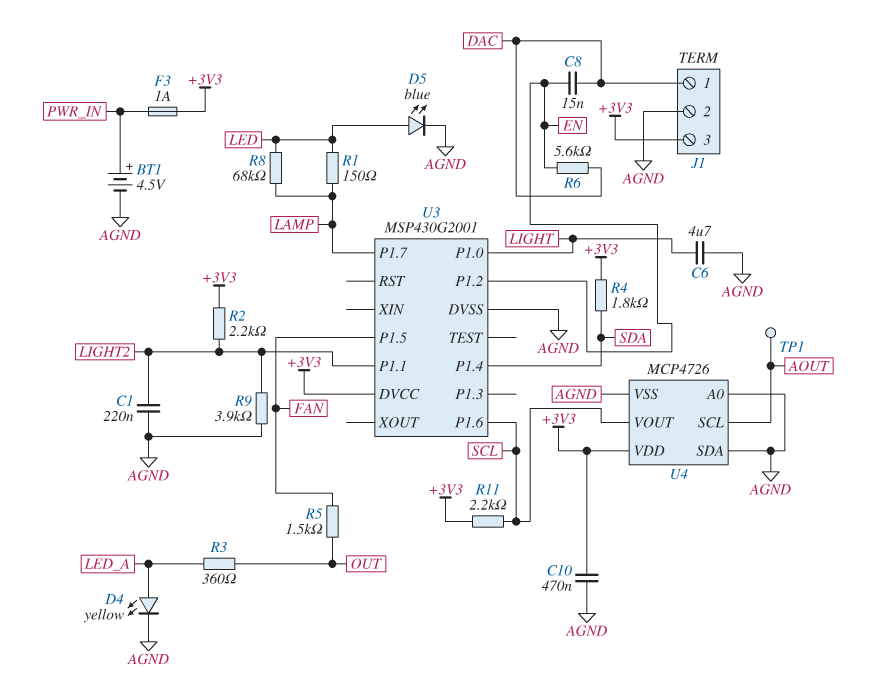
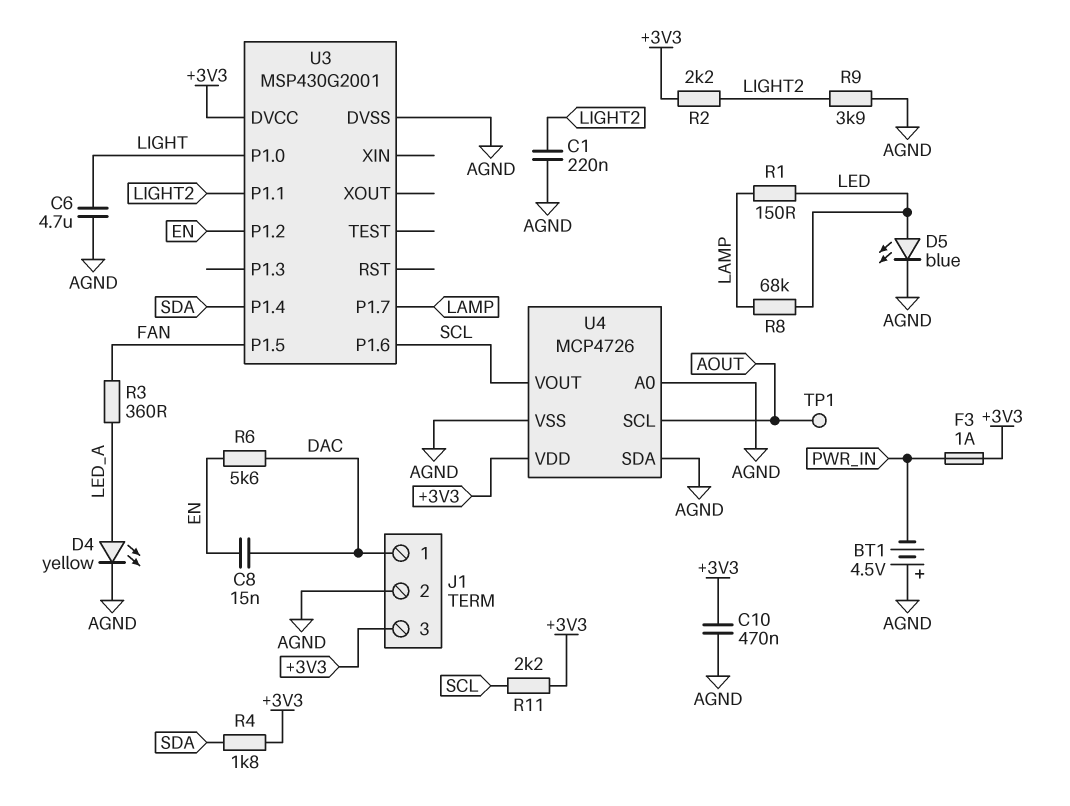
BT1: 4.5V (plus PWR_IN, minus AGND) -> 4.5V (plus AGND, minus PWR_IN)
R3: 360 (LED_A, OUT) -> 360 (FAN, LED_A)
R5: 1.5k (FAN, OUT) -> none

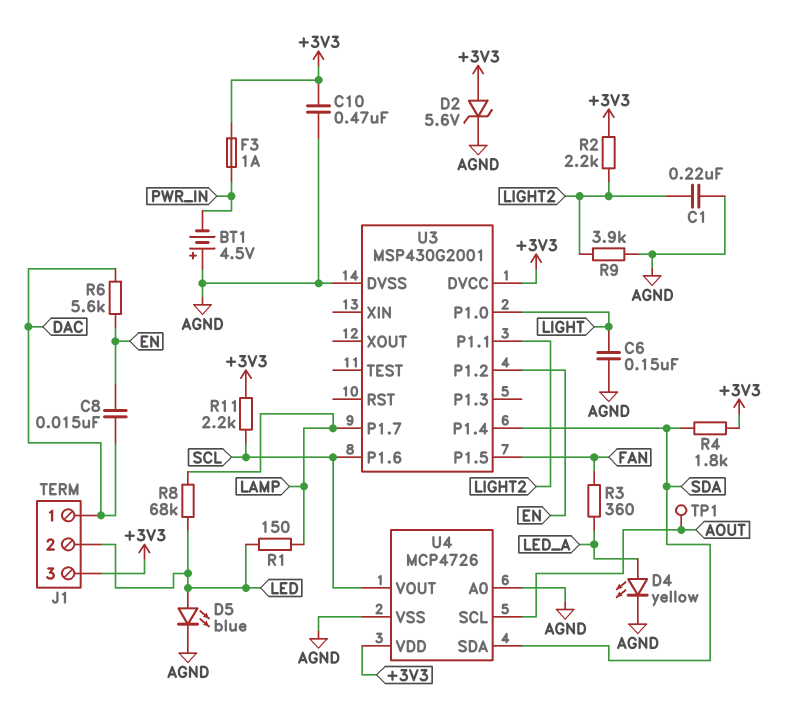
C6: 4.7uF (AGND, LIGHT) -> 150nF (AGND, LIGHT)
D2: none -> zener 5.6V (A +3V3, K AGND)
J1 pin 2: AGND -> LED
U4 pin SDA: AGND -> SDA

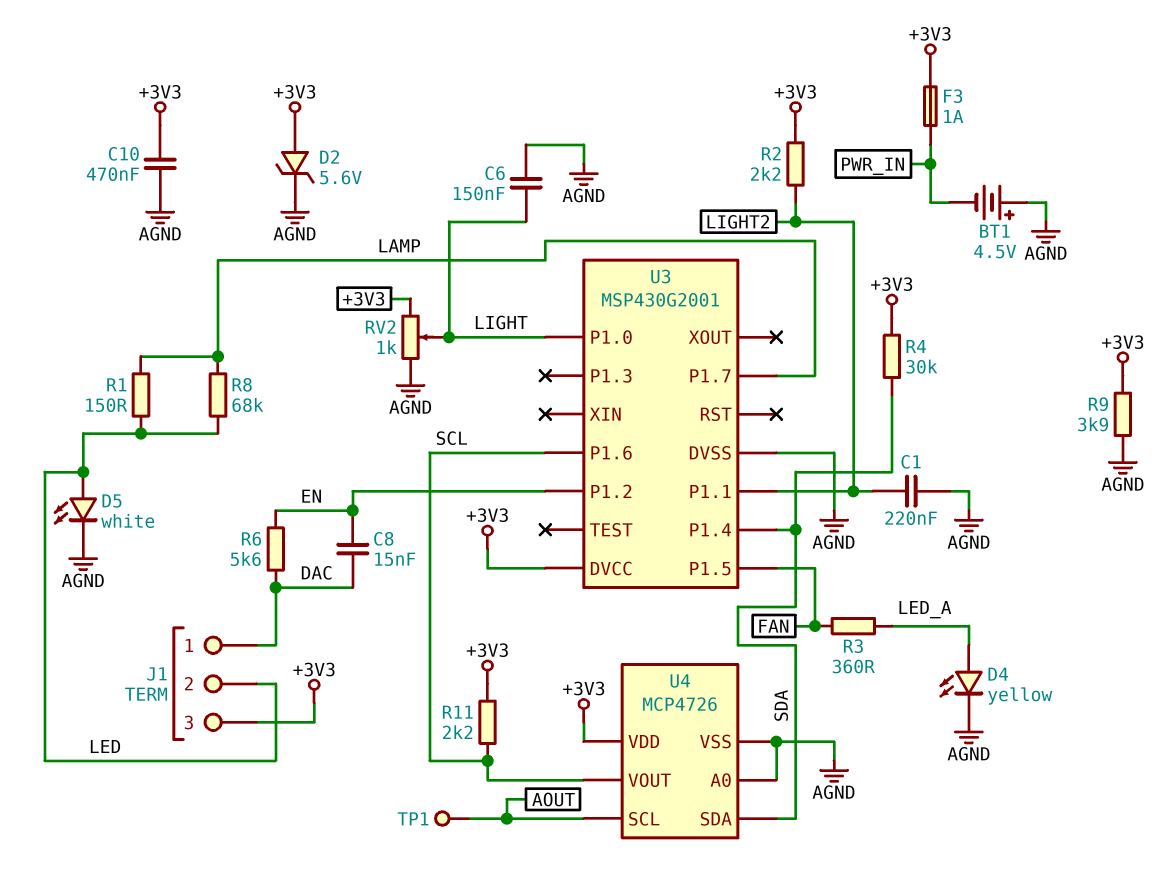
D5: LED blue (A LED, K AGND) -> LED white (A LED, K AGND)
R4: 1.8k (+3V3, SDA) -> 30k (+3V3, SDA)
R9: 3.9k (AGND, LIGHT2) -> 3.9k (+3V3, AGND)
RV2: none -> 1k (+3V3, AGND, wiper LIGHT)

